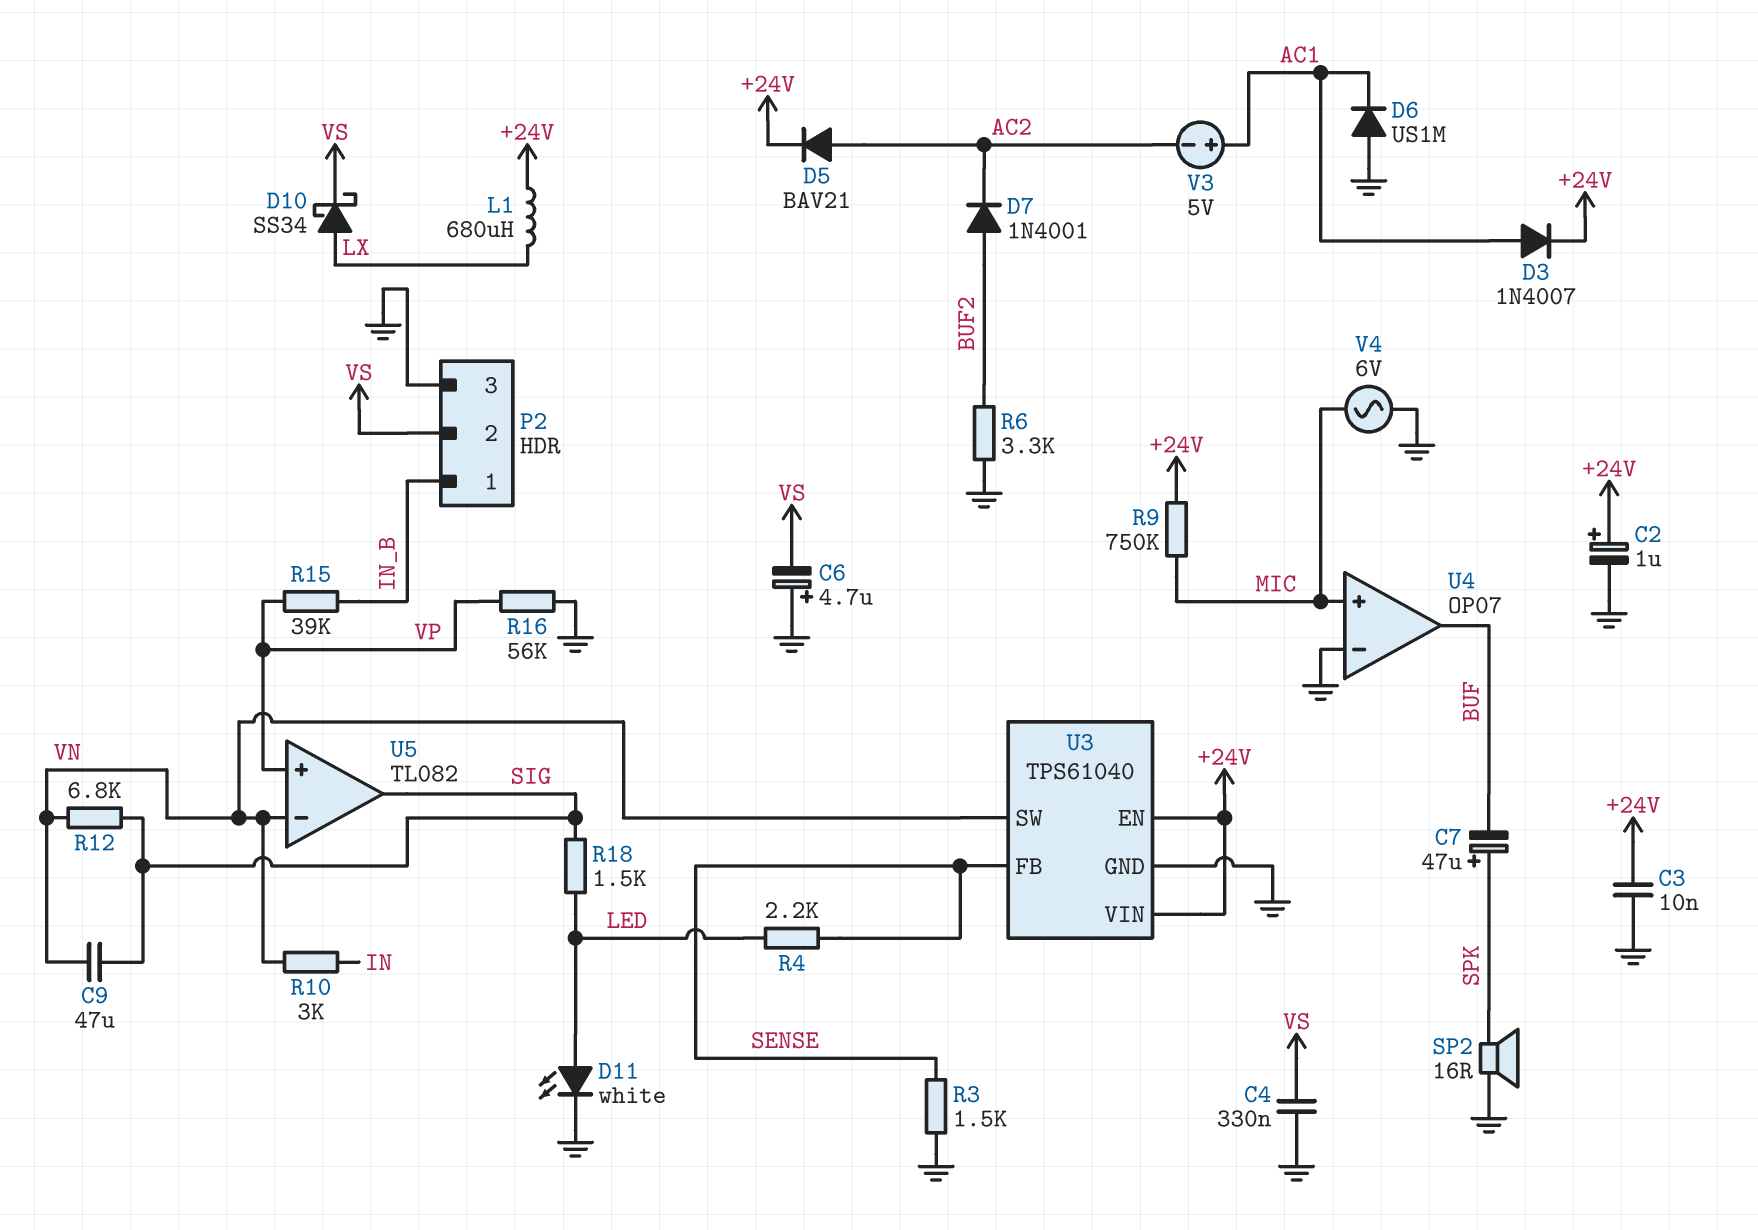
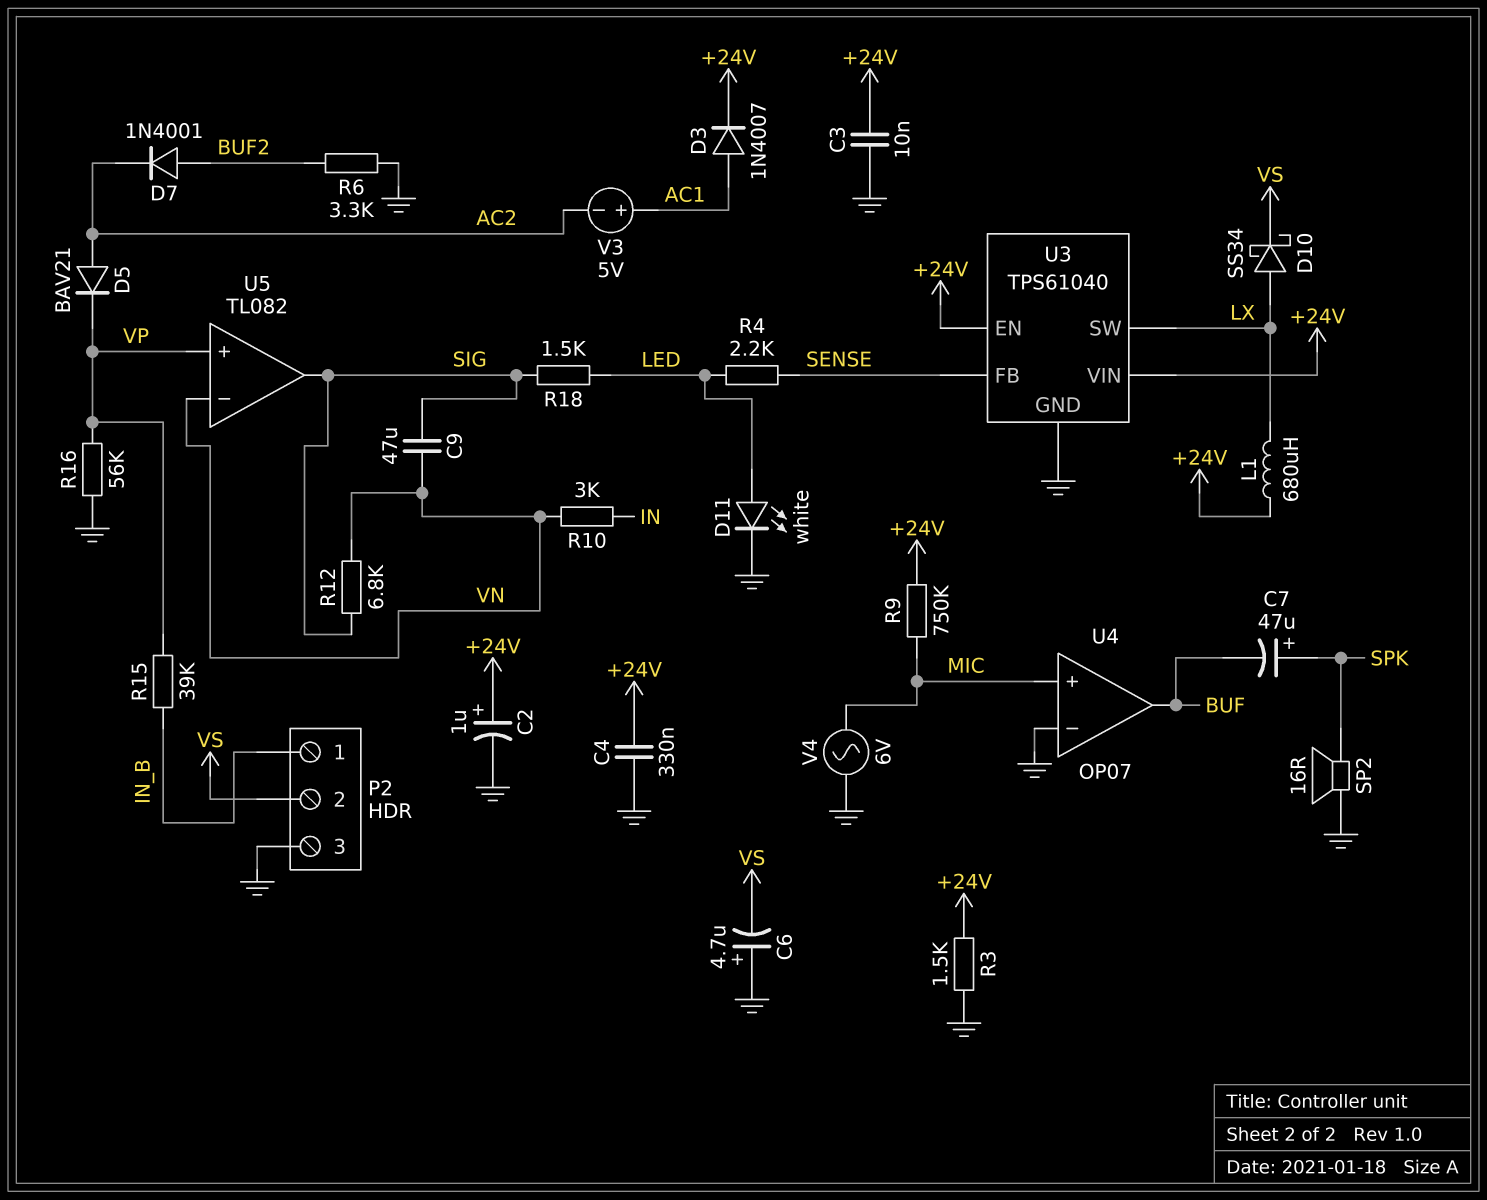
C4: 330nF (GND, VS) -> 330nF (+24V, GND)
D5: diode BAV21 (A AC2, K +24V) -> diode BAV21 (A AC2, K VP)
D6: diode US1M (A GND, K AC1) -> none
R3: 1.5k (GND, SENSE) -> 1.5k (+24V, GND)
U3 pin SW: VN -> LX

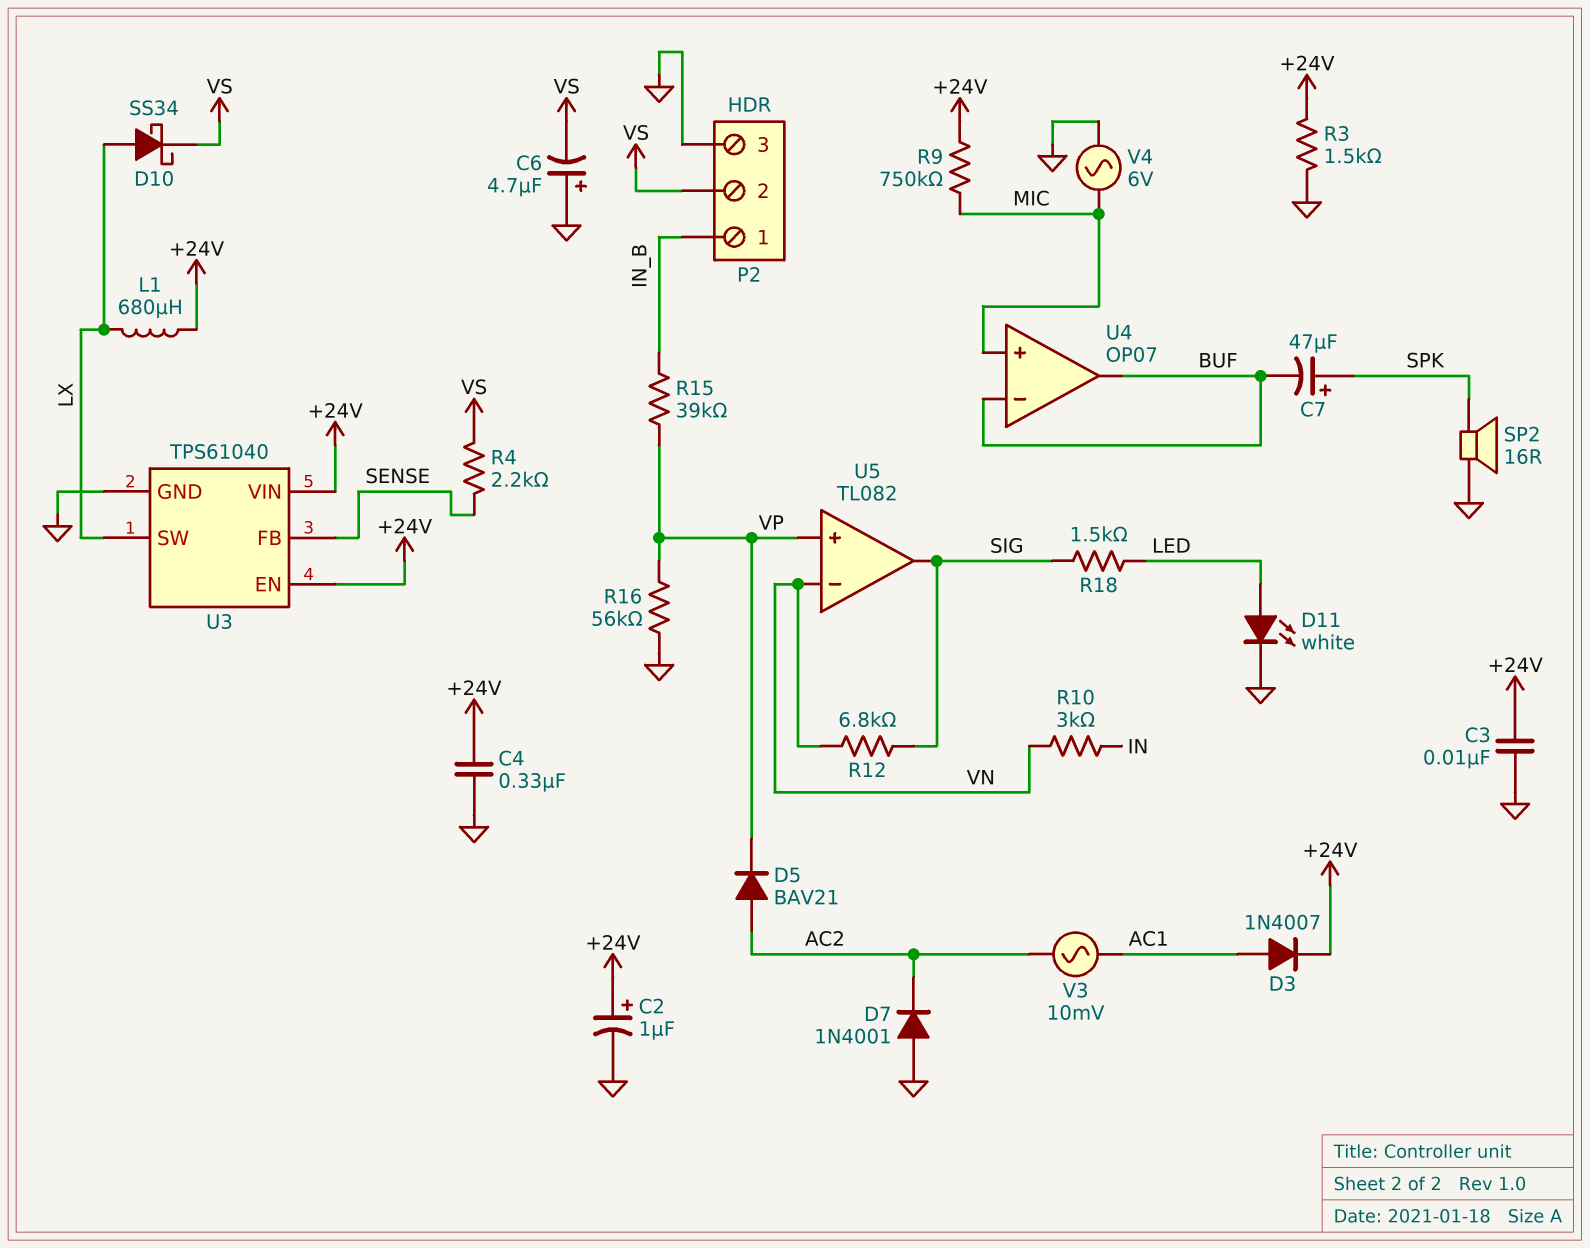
C9: 47uF (SIG, VN) -> none
D7: diode 1N4001 (A BUF2, K AC2) -> diode 1N4001 (A GND, K AC2)
R4: 2.2k (LED, SENSE) -> 2.2k (SENSE, VS)
R6: 3.3k (BUF2, GND) -> none
U4 pin in-: GND -> BUF
V3: 5V (plus AC1, minus AC2) -> AC 10mV (AC1, AC2)

